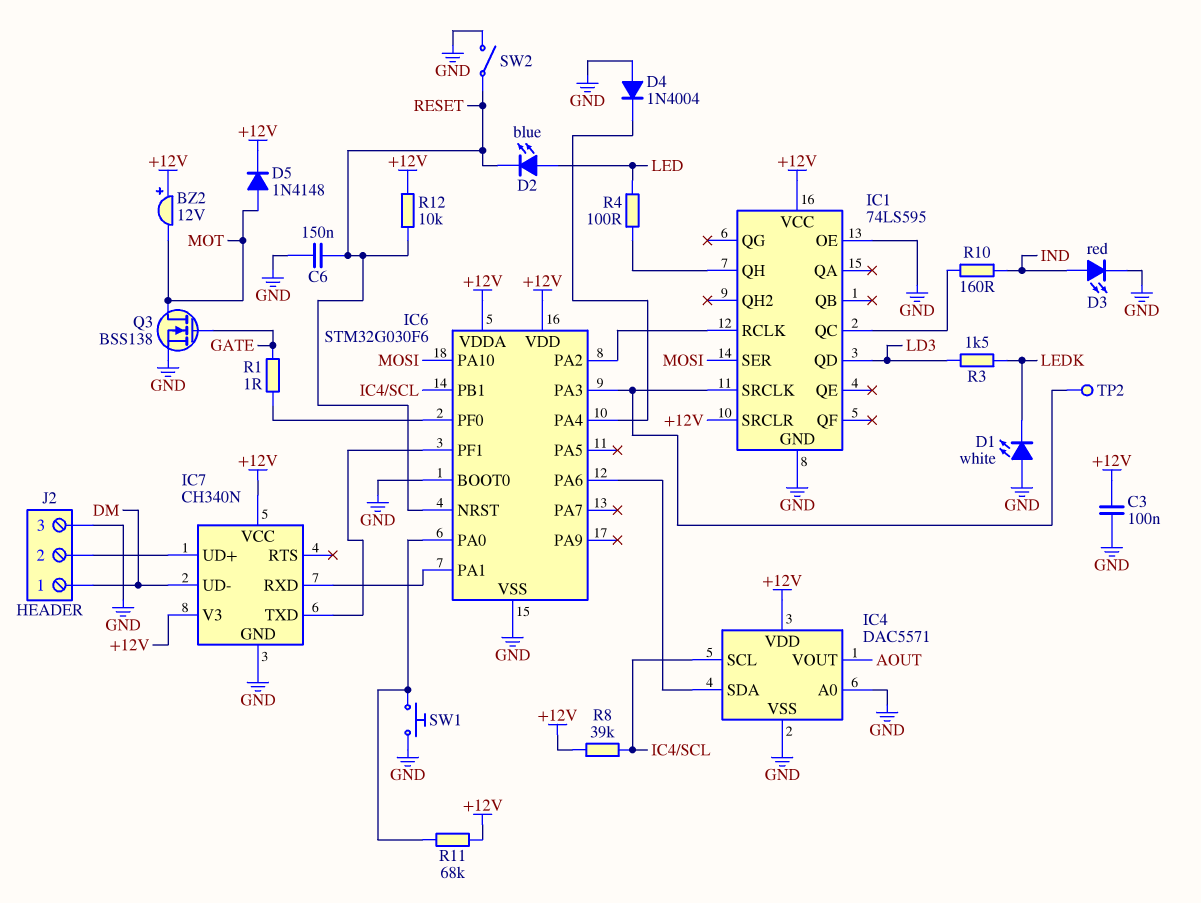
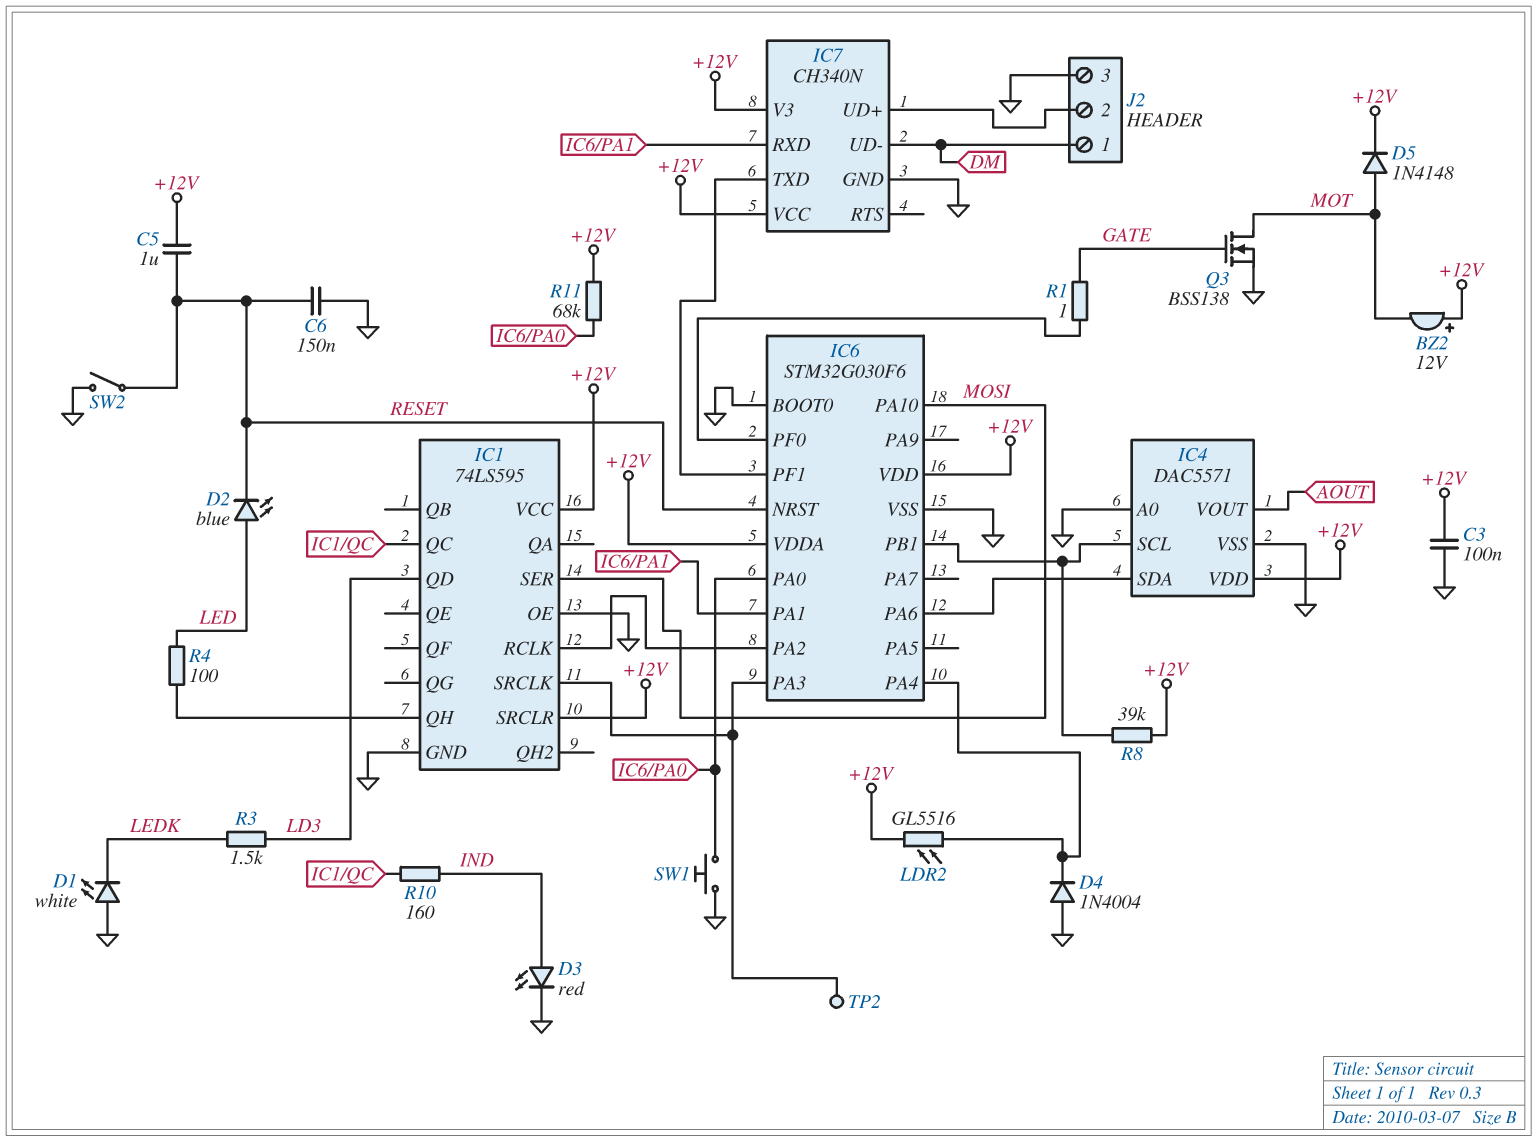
C5: none -> 1uF (+12V, RESET)
LDR2: none -> GL5516 (+12V, IC6/PA4)
R12: 10k (+12V, RESET) -> none

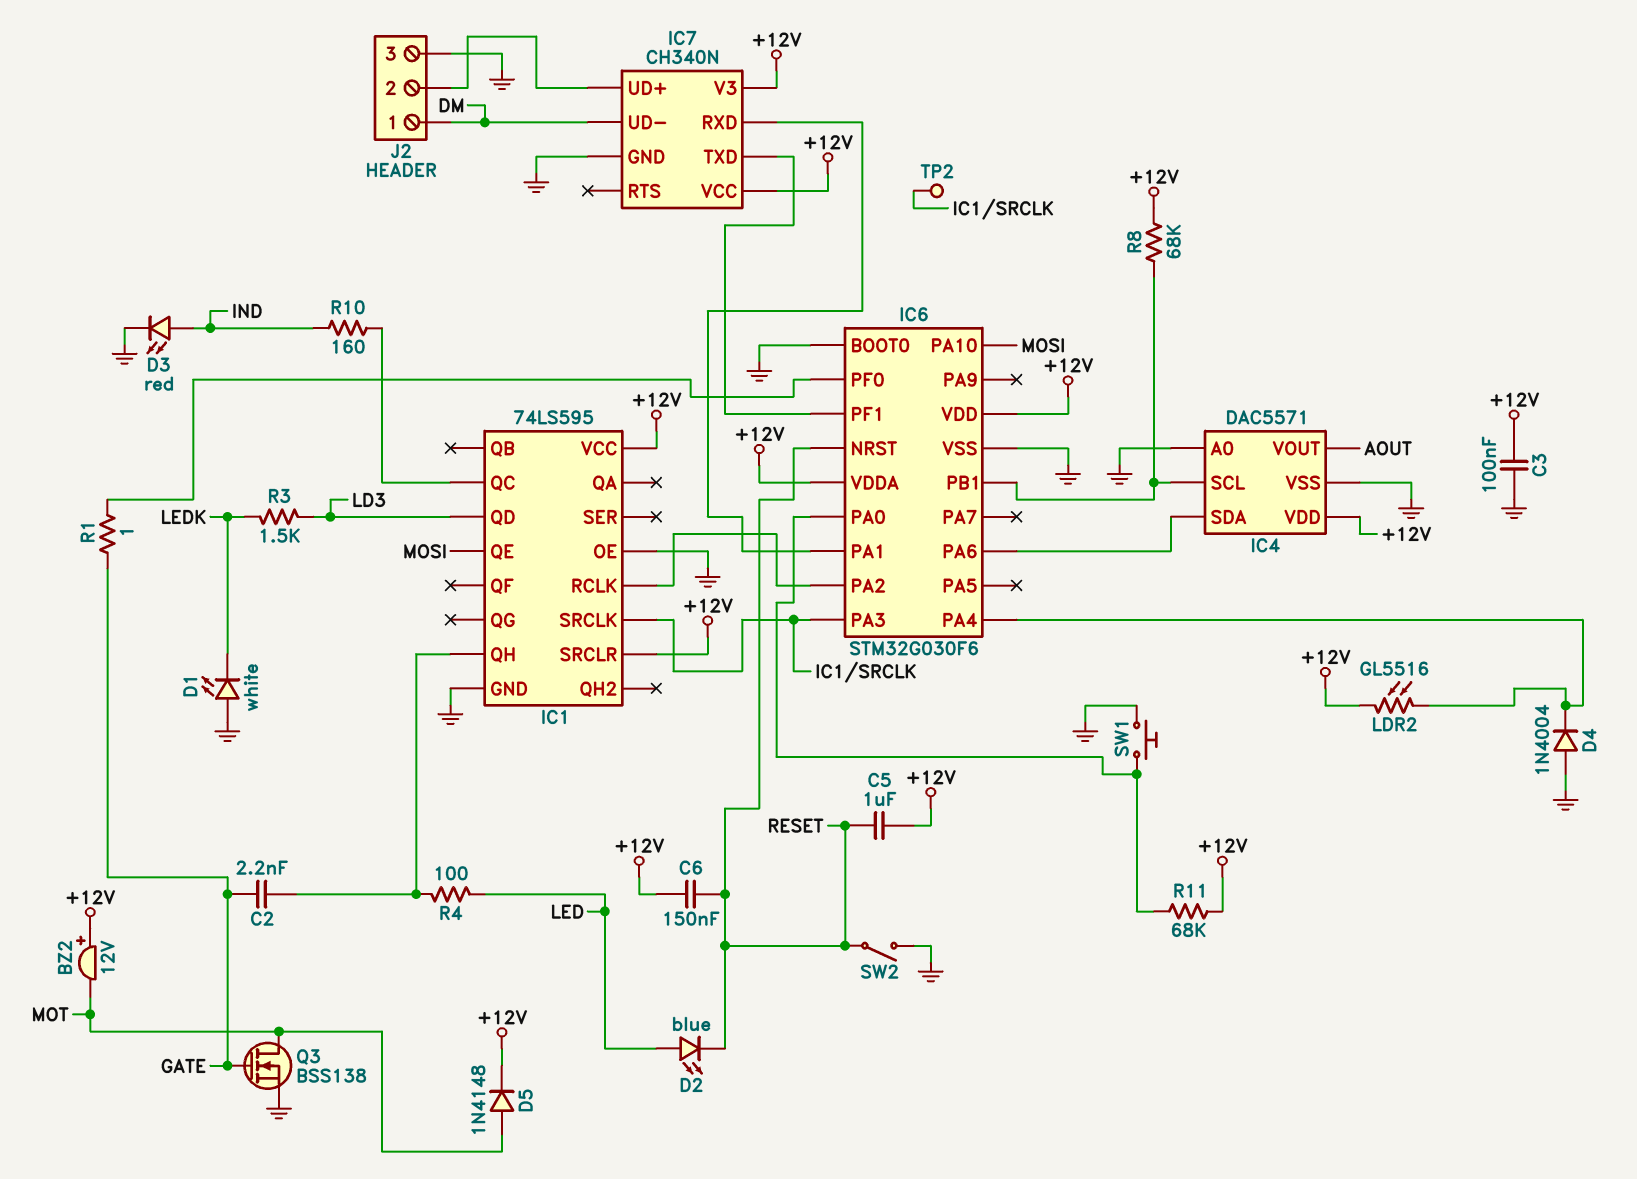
C2: none -> 2.2nF (GATE, IC1/QH)
C6: 150nF (GND, RESET) -> 150nF (+12V, RESET)
IC1 pin QE: none -> MOSI
IC1 pin SER: MOSI -> none
R8: 39k (+12V, IC4/SCL) -> 68k (+12V, IC4/SCL)

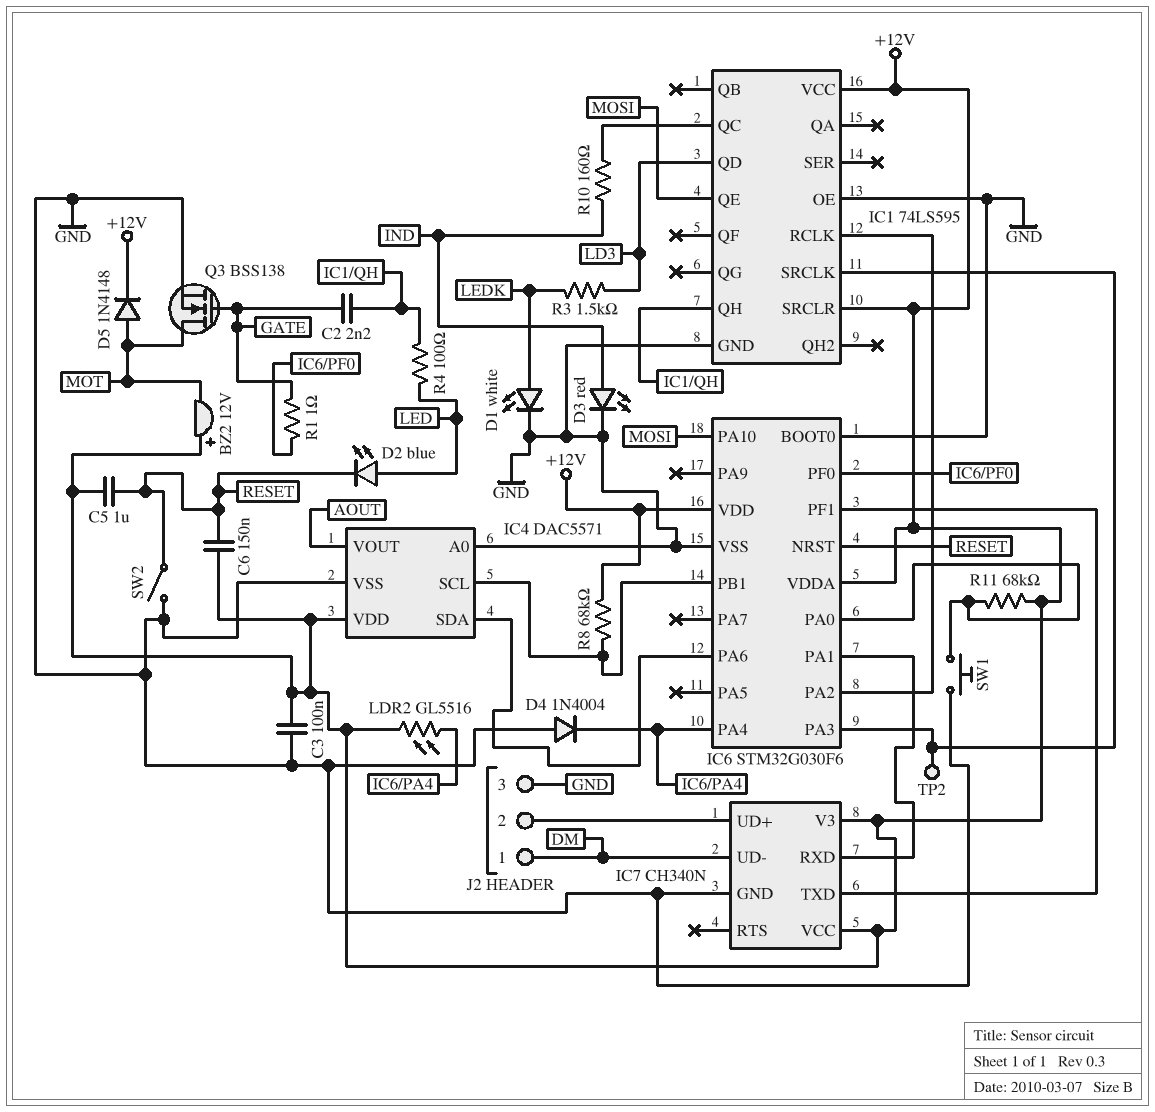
D1: LED white (A GND, K LEDK) -> LED white (A LEDK, K GND)

